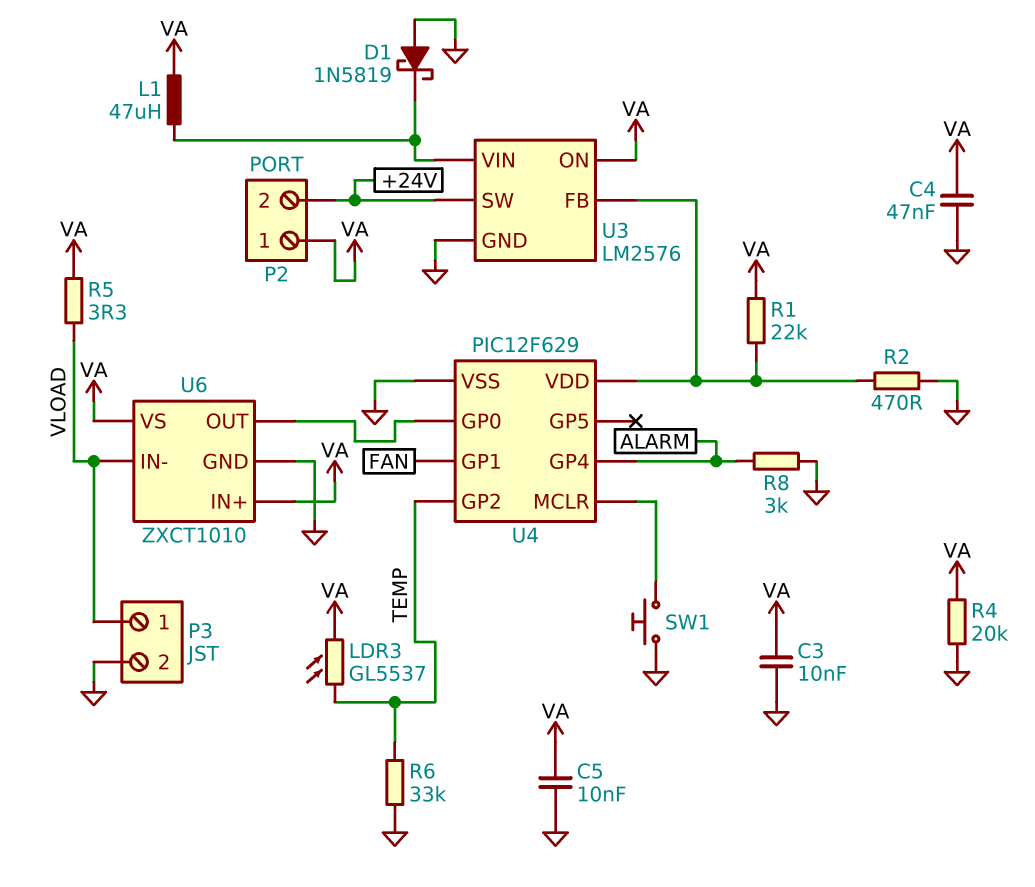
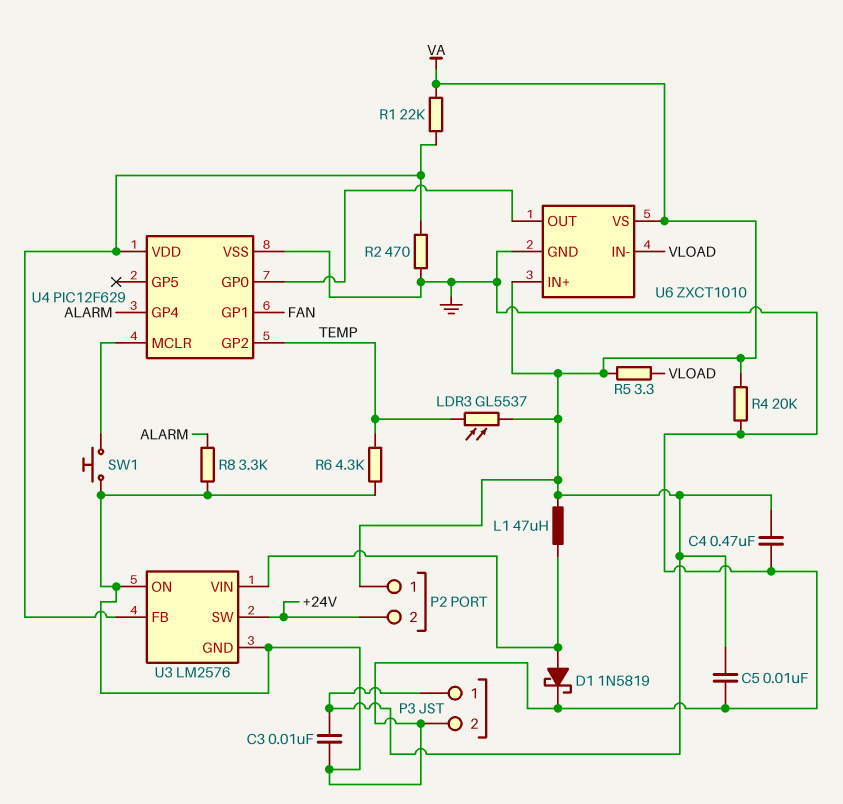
C4: 47nF (GND, VA) -> 470nF (GND, VA)
D1: schottky 1N5819 (A GND, K U3/VIN) -> schottky 1N5819 (A U3/VIN, K GND)
P3 pin 1: VLOAD -> VA
R6: 33k (GND, TEMP) -> 4.3k (GND, TEMP)
R8: 3k (ALARM, GND) -> 3.3k (ALARM, GND)
U3 pin ON: VA -> GND

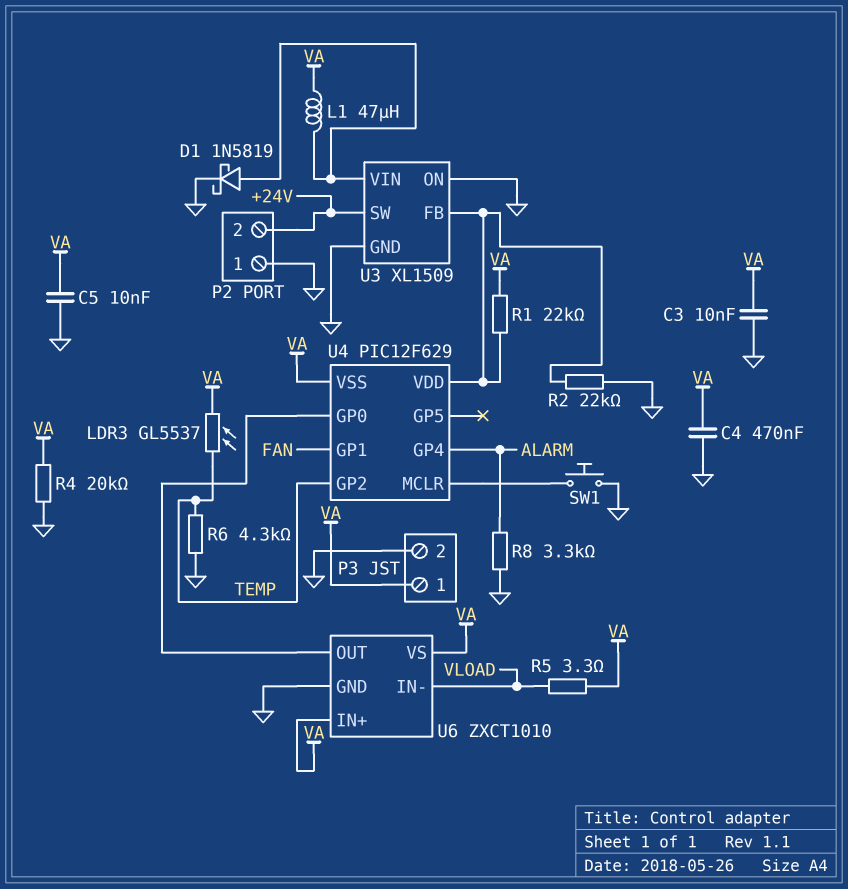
P2 pin 1: VA -> GND
R2: 470 (GND, U3/FB) -> 22k (GND, U3/FB)
U3: LM2576 -> XL1509
U4 pin VSS: GND -> VA

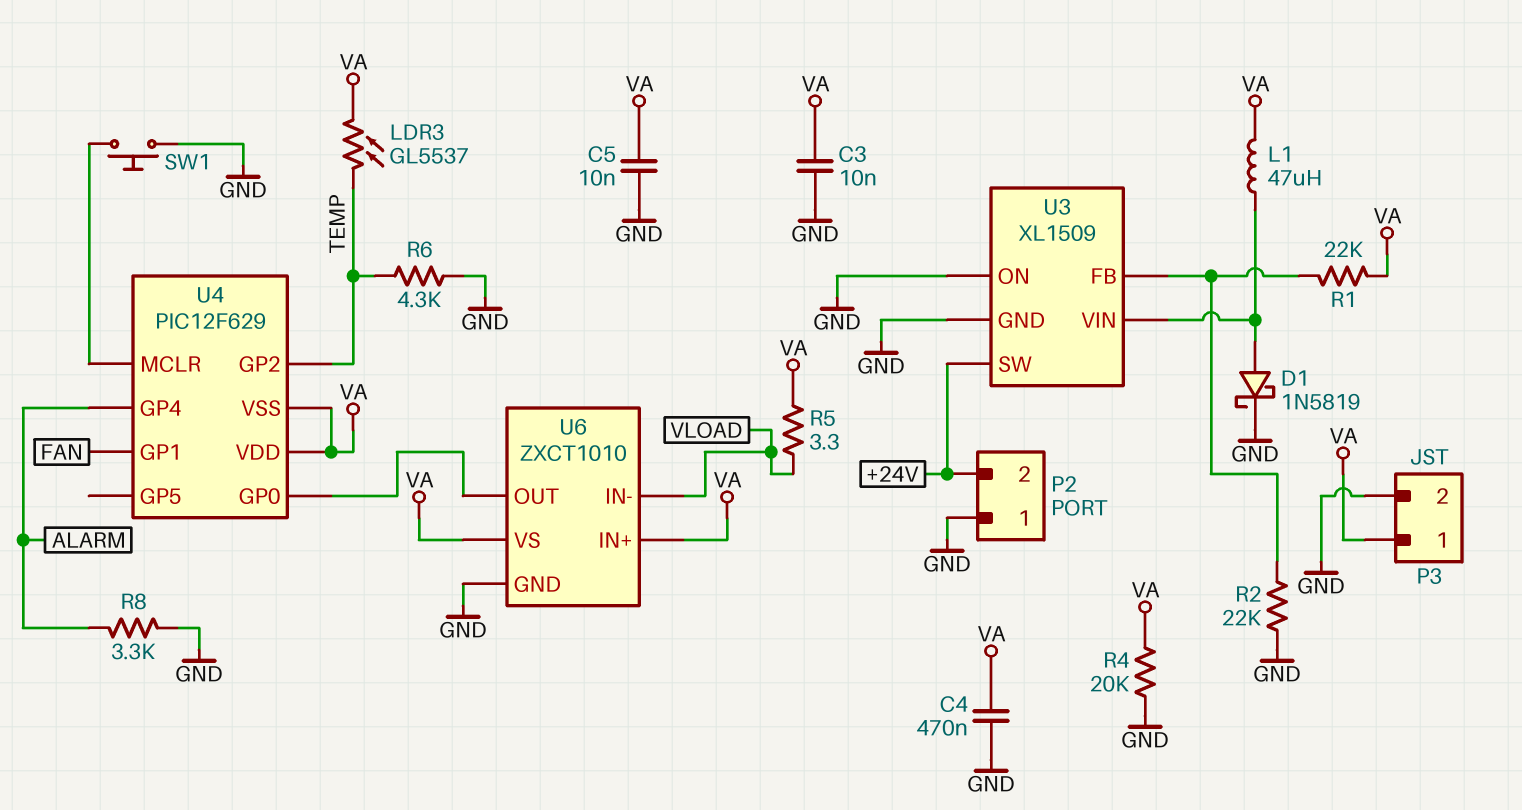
U4 pin VDD: U3/FB -> VA

